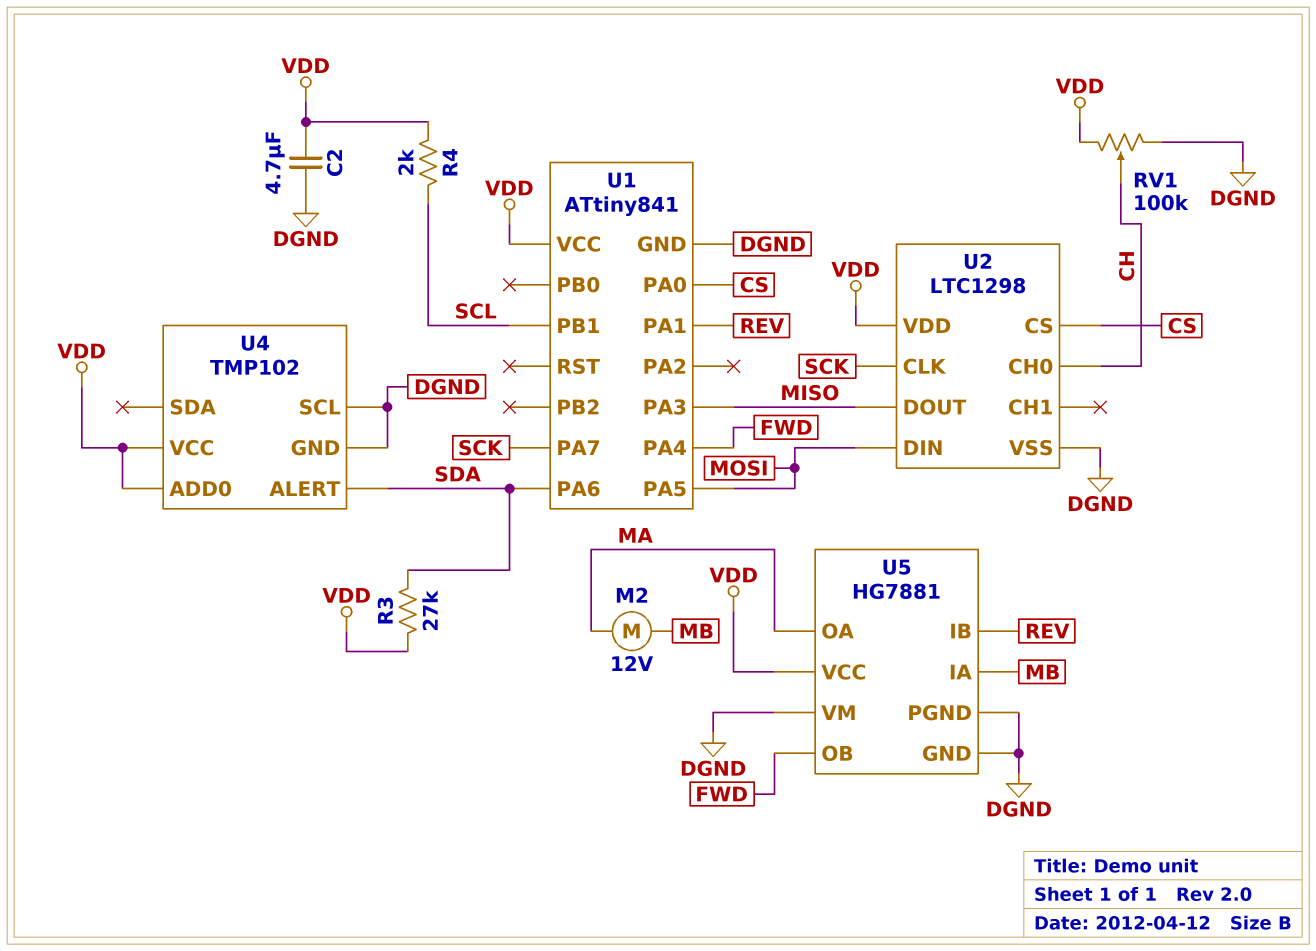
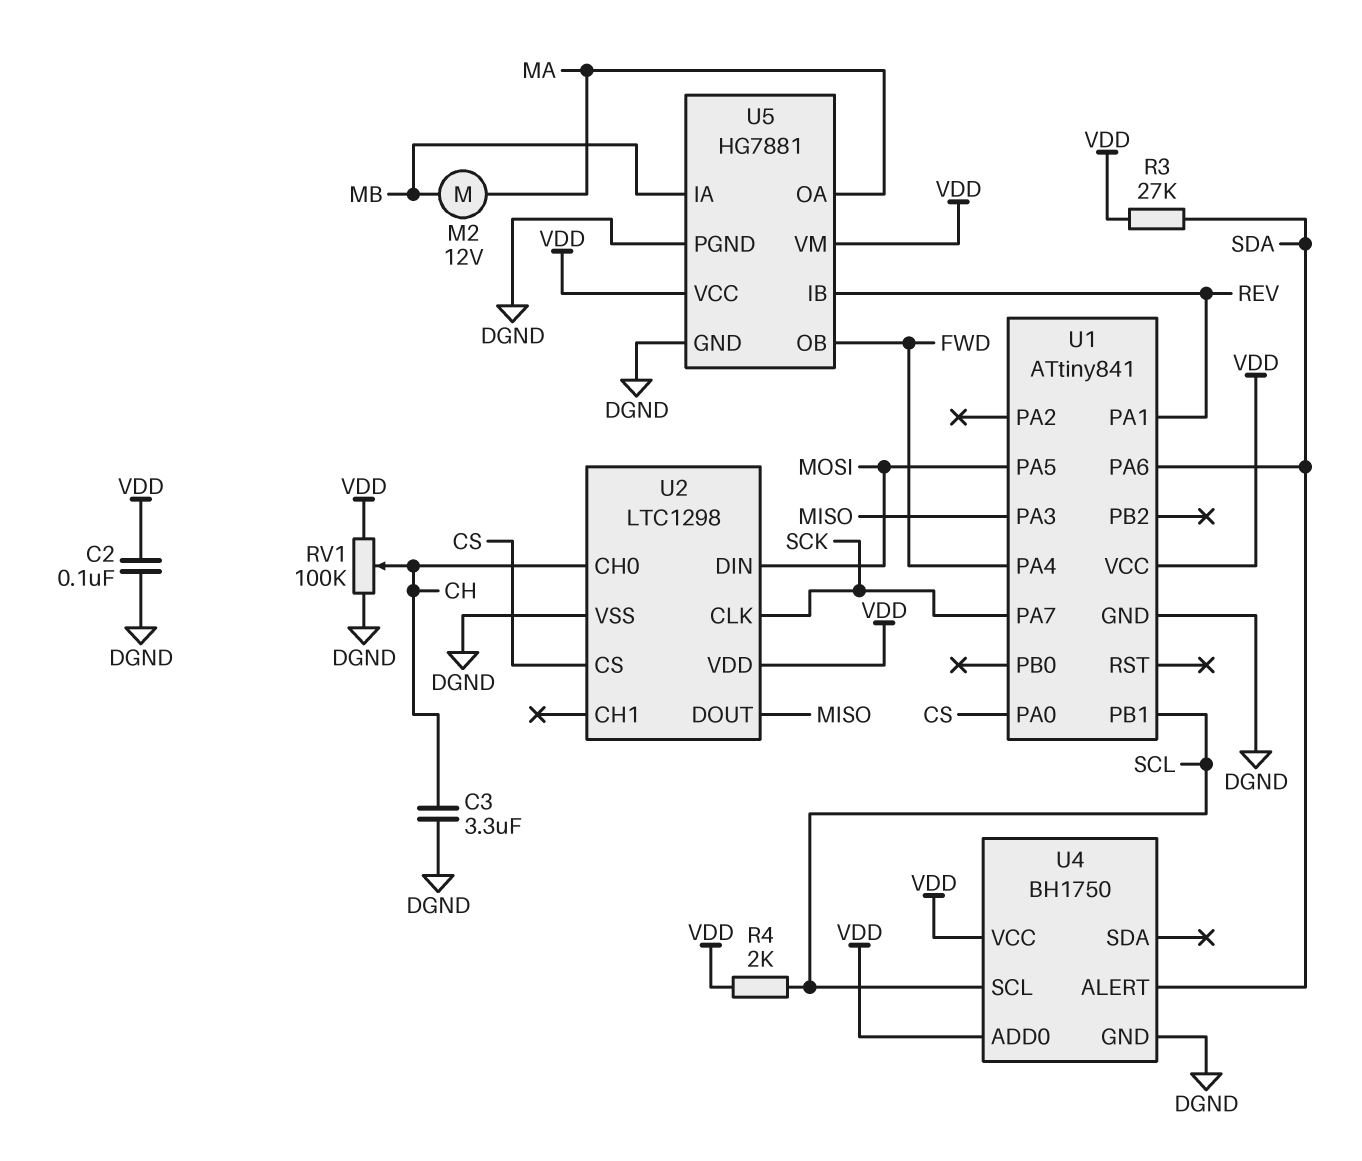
C2: 4.7uF (DGND, VDD) -> 100nF (DGND, VDD)
C3: none -> 3.3uF (CH, DGND)
U4: TMP102 -> BH1750
U4 pin SCL: DGND -> SCL
U5 pin VM: DGND -> VDD

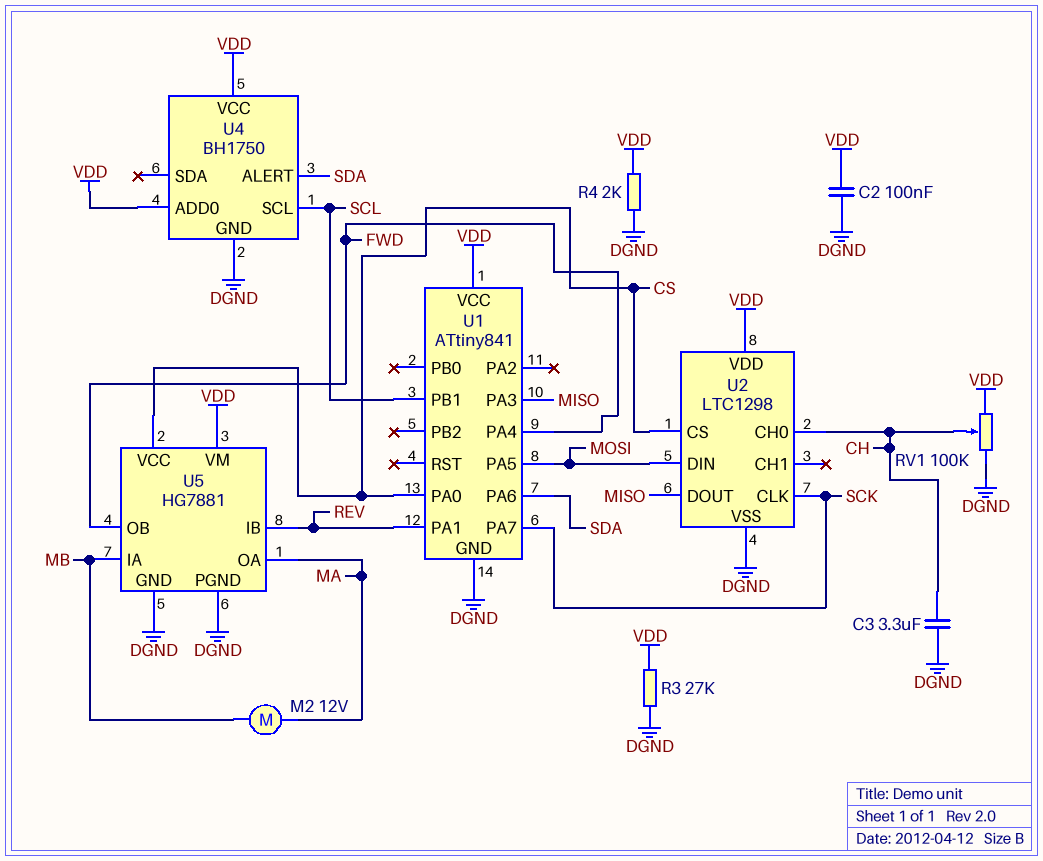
R3: 27k (SDA, VDD) -> 27k (DGND, VDD)
R4: 2k (SCL, VDD) -> 2k (DGND, VDD)
U5 pin VCC: VDD -> CS

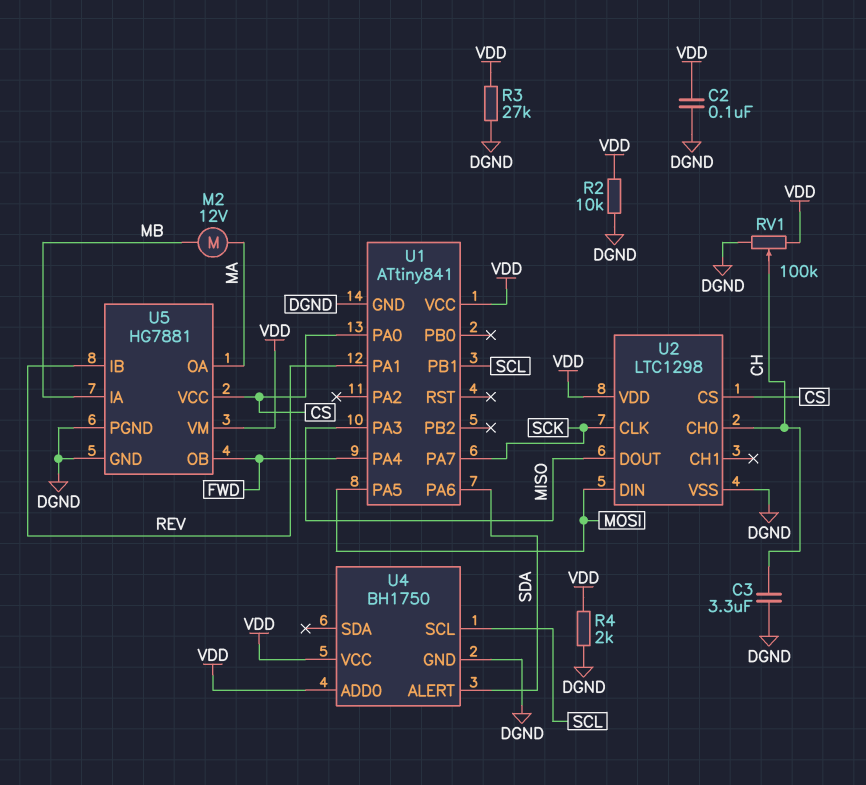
R2: none -> 10k (DGND, VDD)

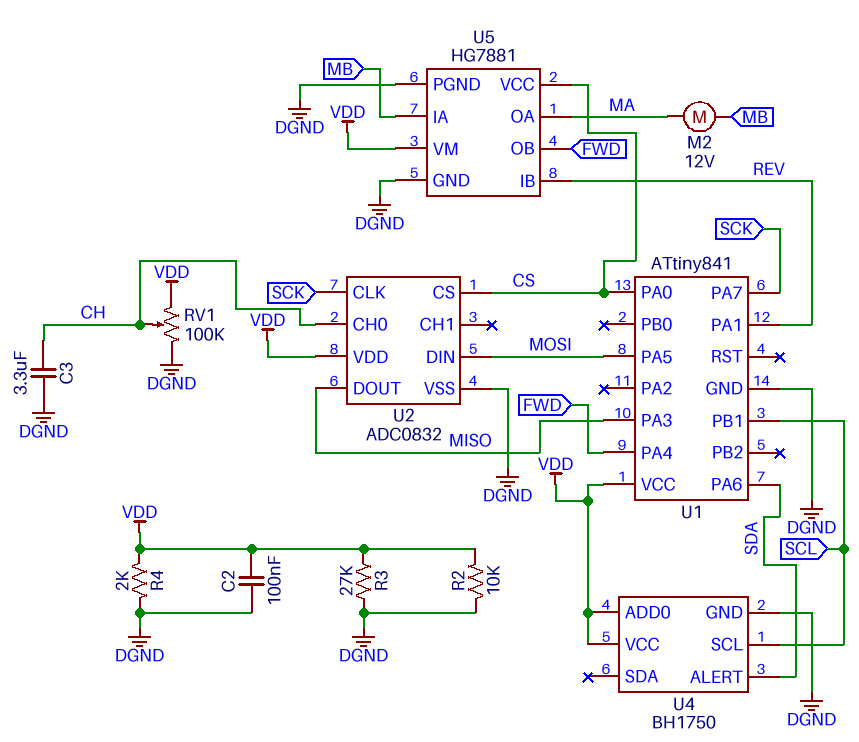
U2: LTC1298 -> ADC0832

